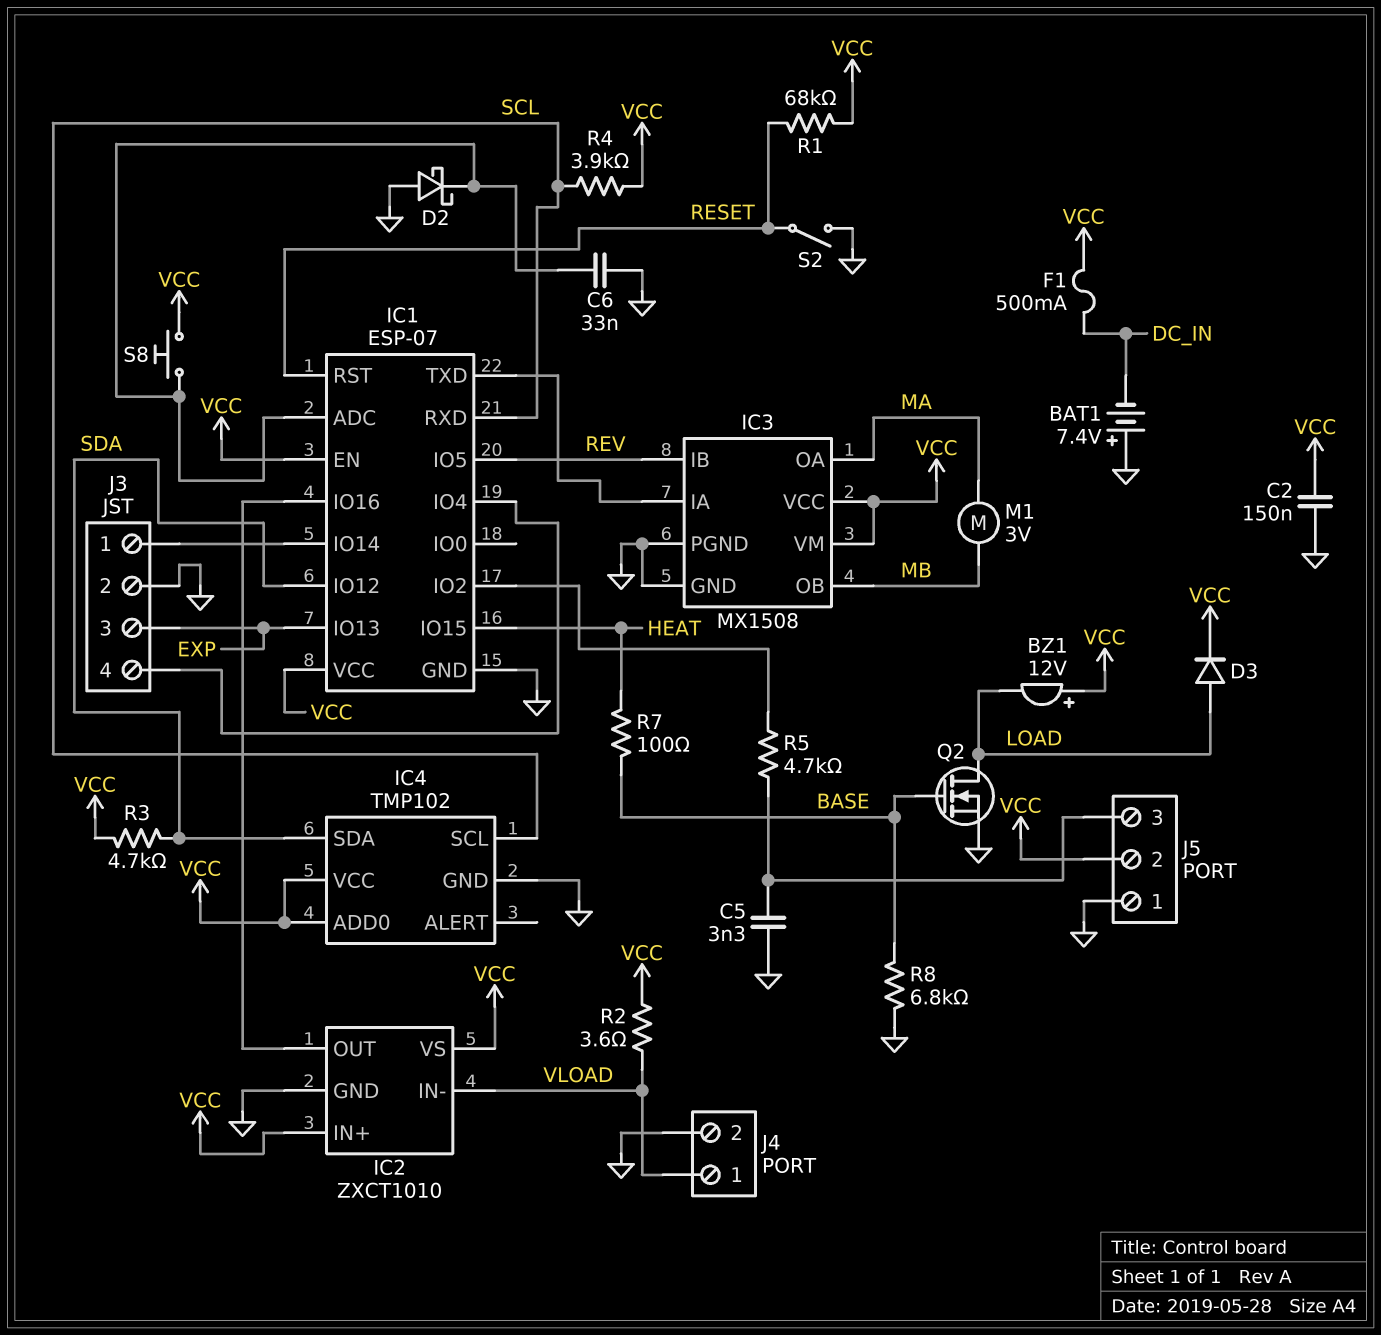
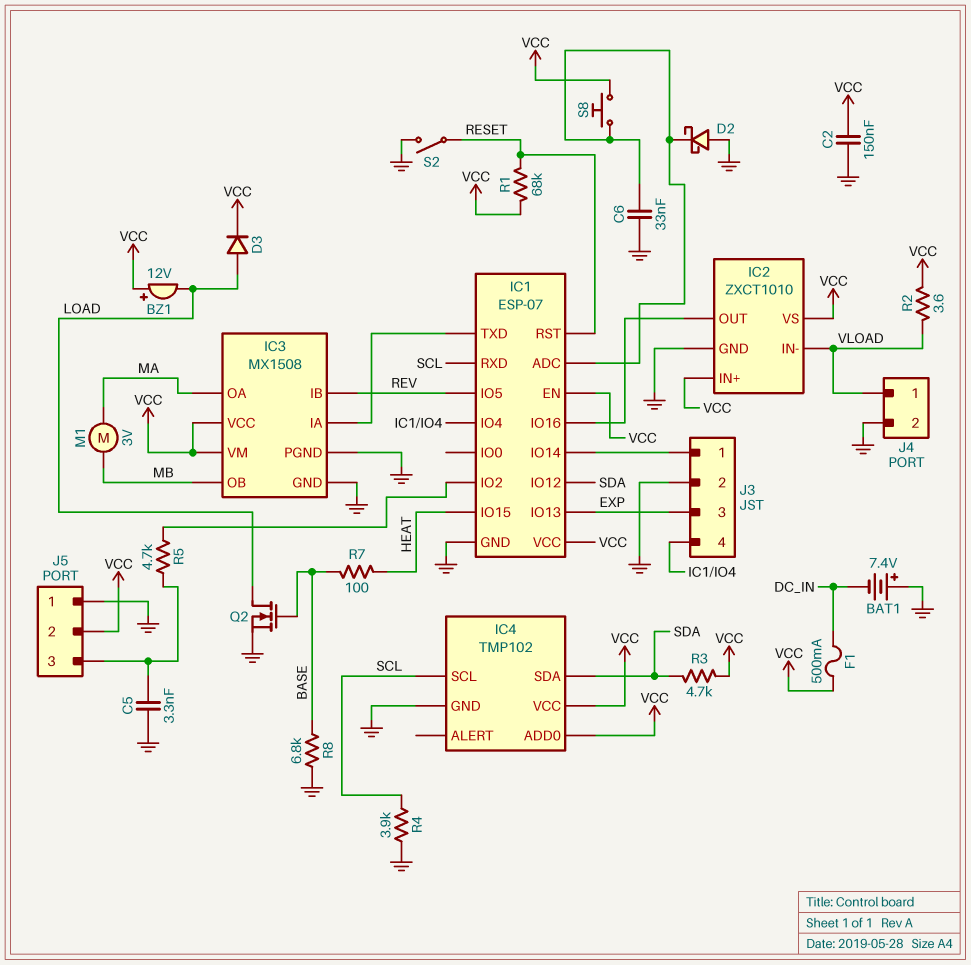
R4: 3.9k (SCL, VCC) -> 3.9k (GND, SCL)

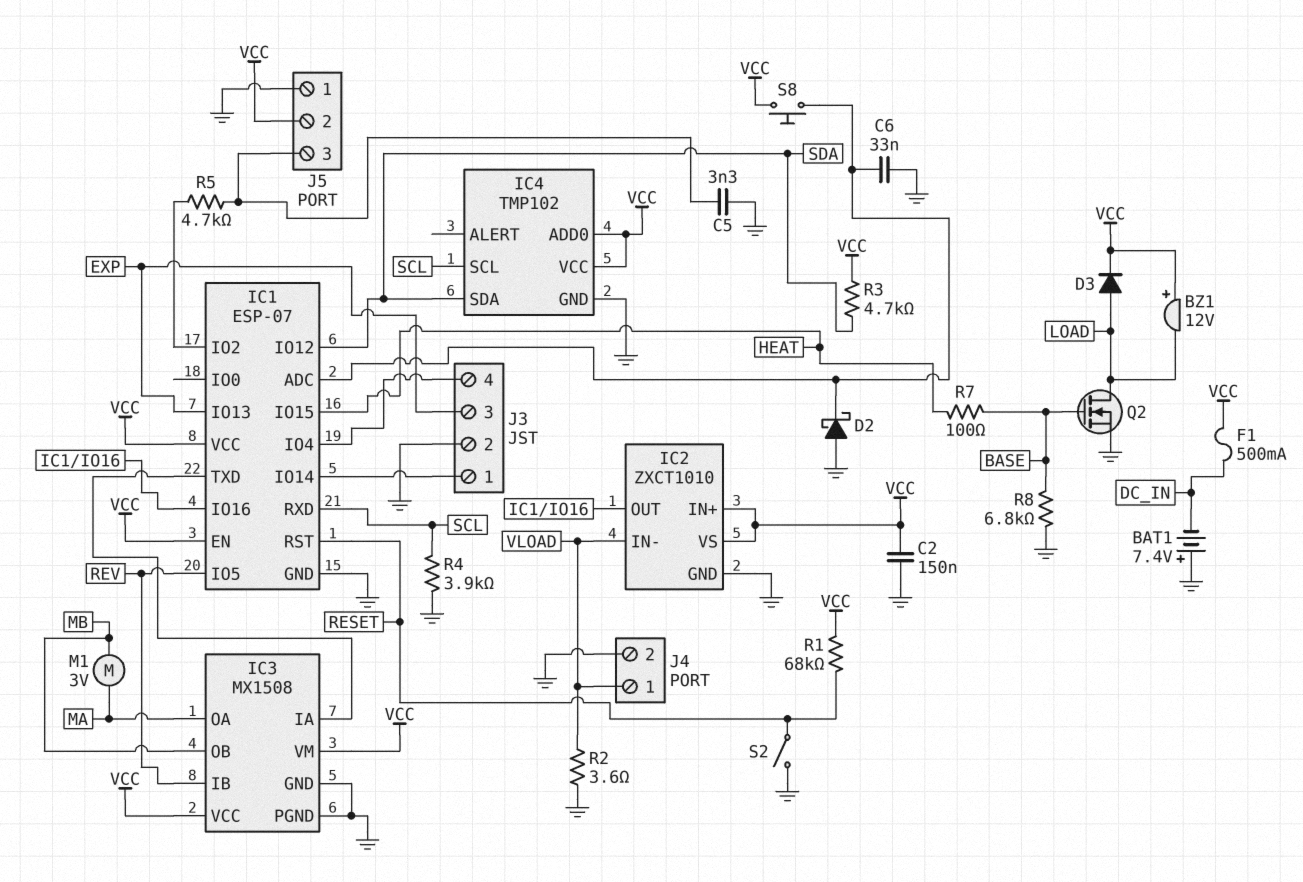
R2: 3.6 (VCC, VLOAD) -> 3.6 (GND, VLOAD)

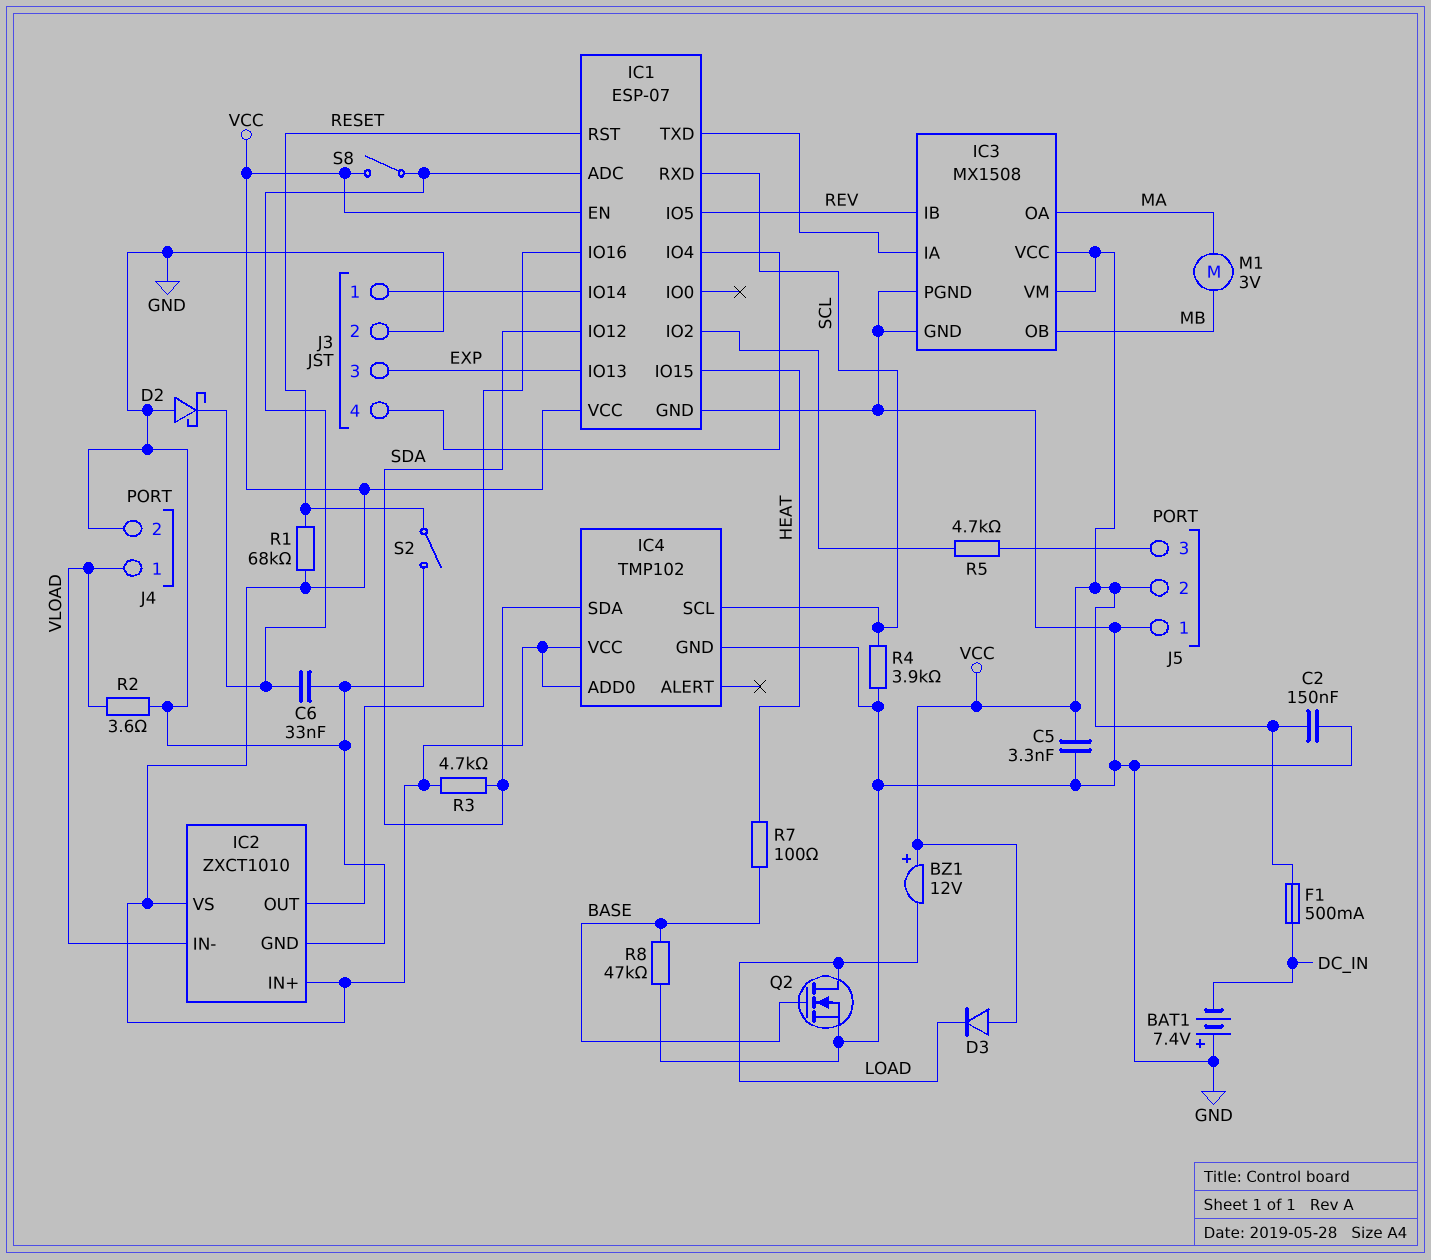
C5: 3.3nF (GND, J5/3) -> 3.3nF (GND, VCC)
D3: diode (A LOAD, K VCC) -> diode (A VCC, K LOAD)
R8: 6.8k (BASE, GND) -> 47k (BASE, GND)
S8: button (IC1/ADC, VCC) -> switch (IC1/ADC, VCC)

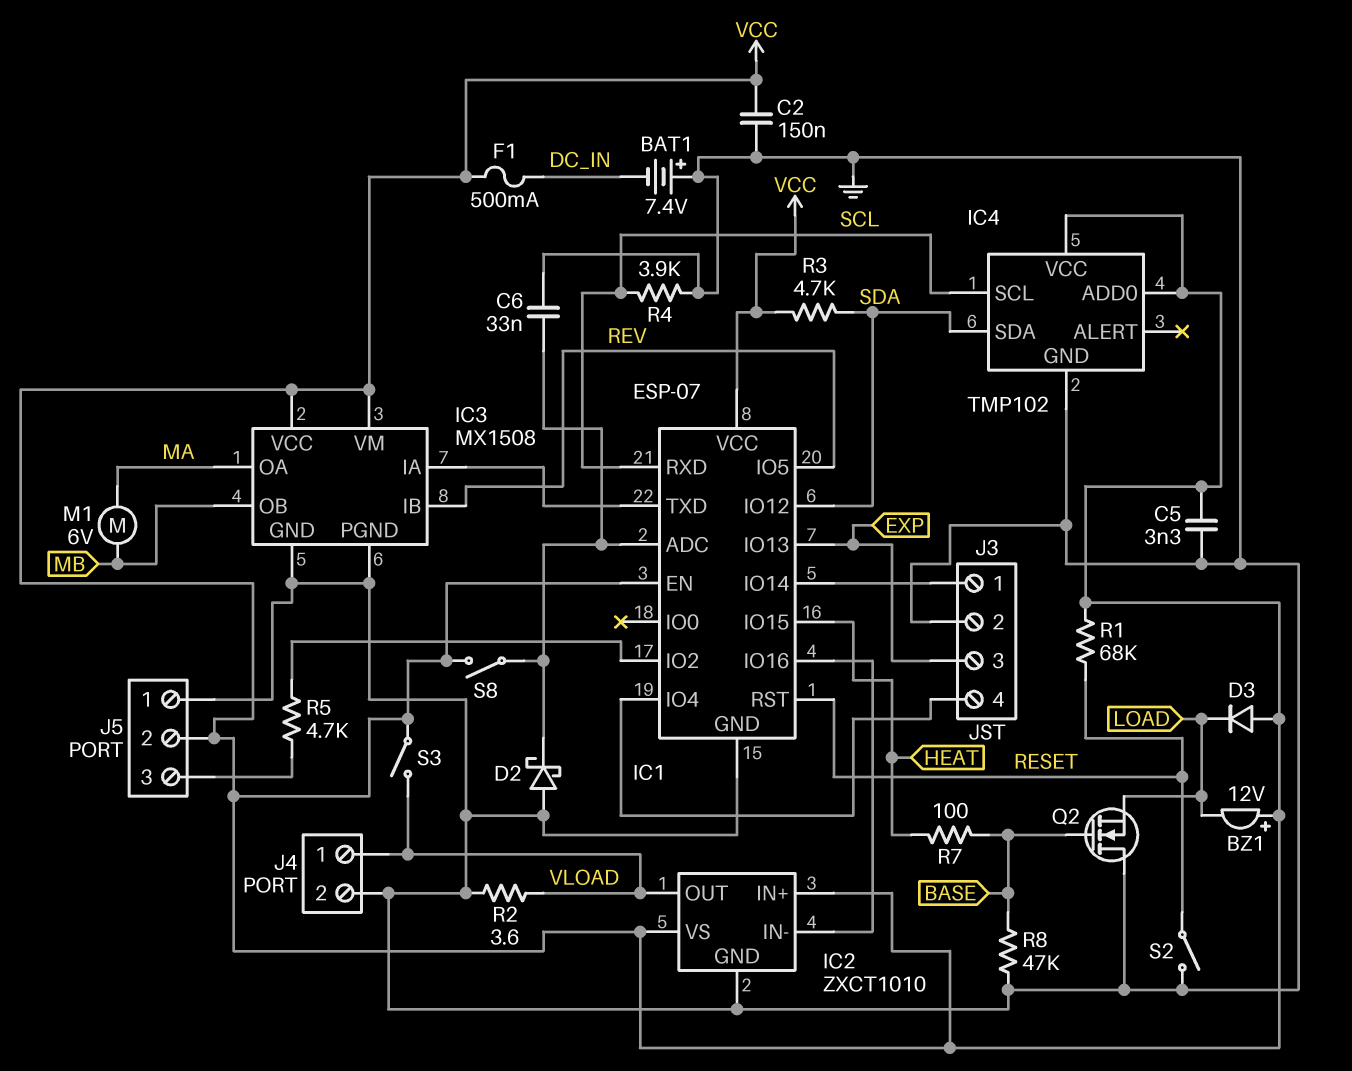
IC2 pin IN-: VLOAD -> IC1/IO16
IC2 pin OUT: IC1/IO16 -> VLOAD
M1: motor 3V (MA, MB) -> motor 6V (MA, MB)
Q2: NMOS (G BASE, D LOAD, S GND) -> NMOS (G BASE, D GND, S LOAD)
S3: none -> switch (VCC, VLOAD)

